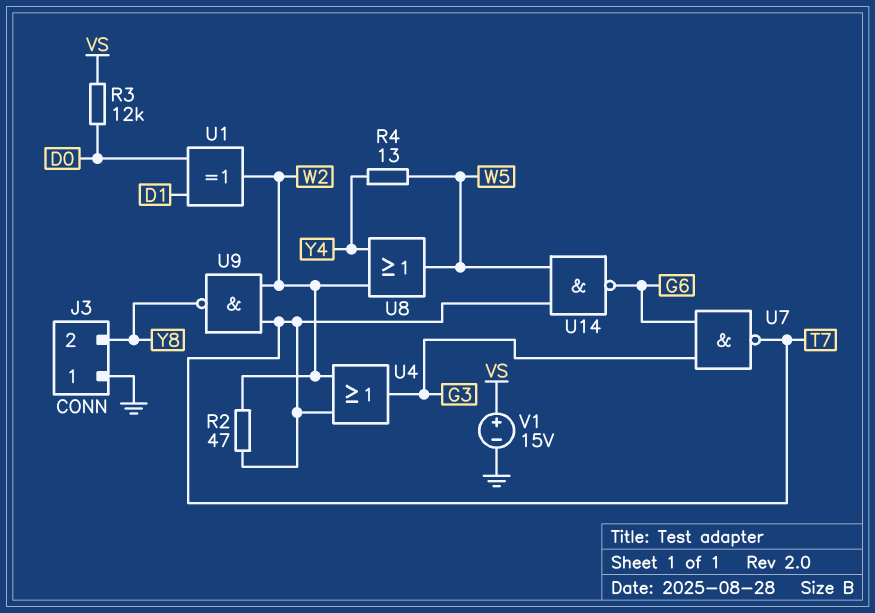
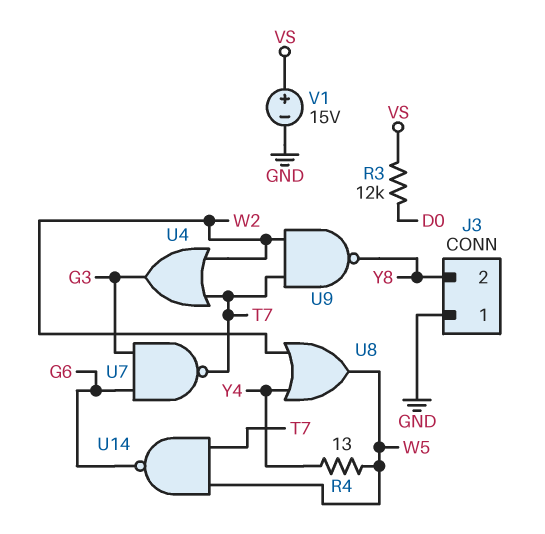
R2: 47 (T7, W2) -> none
U1: XOR (in D0, in D1, out W2) -> none

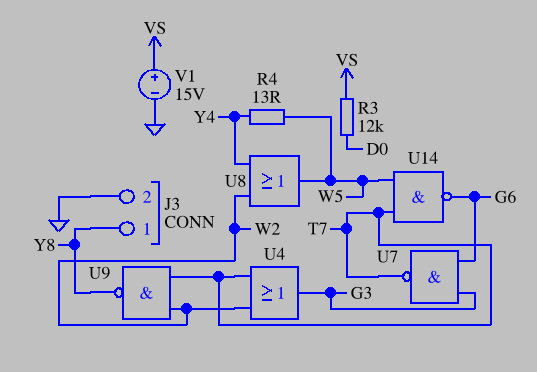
J3 pin 1: GND -> Y8
J3 pin 2: Y8 -> GND

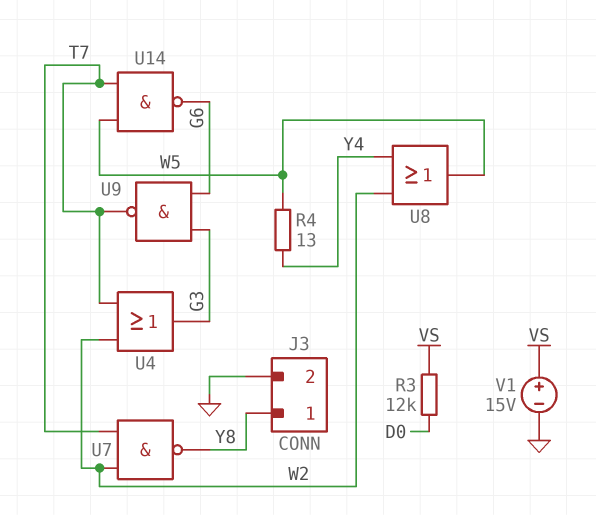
U7: NAND (in G3, in G6, out T7) -> NAND (in T7, in W2, out Y8)
U9: NAND (in T7, in W2, out Y8) -> NAND (in G3, in G6, out T7)

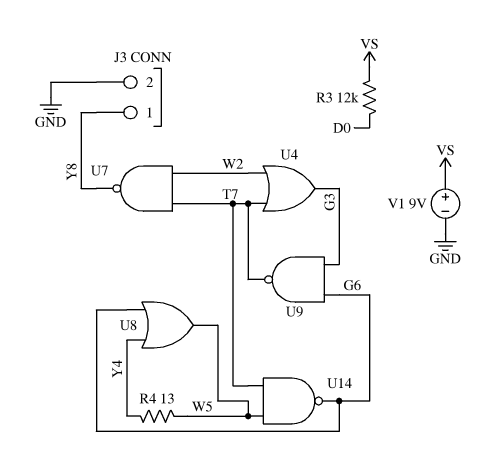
U8: OR (in W2, in Y4, out W5) -> OR (in G6, in Y4, out W5)
V1: 15V (plus VS, minus GND) -> 9V (plus VS, minus GND)

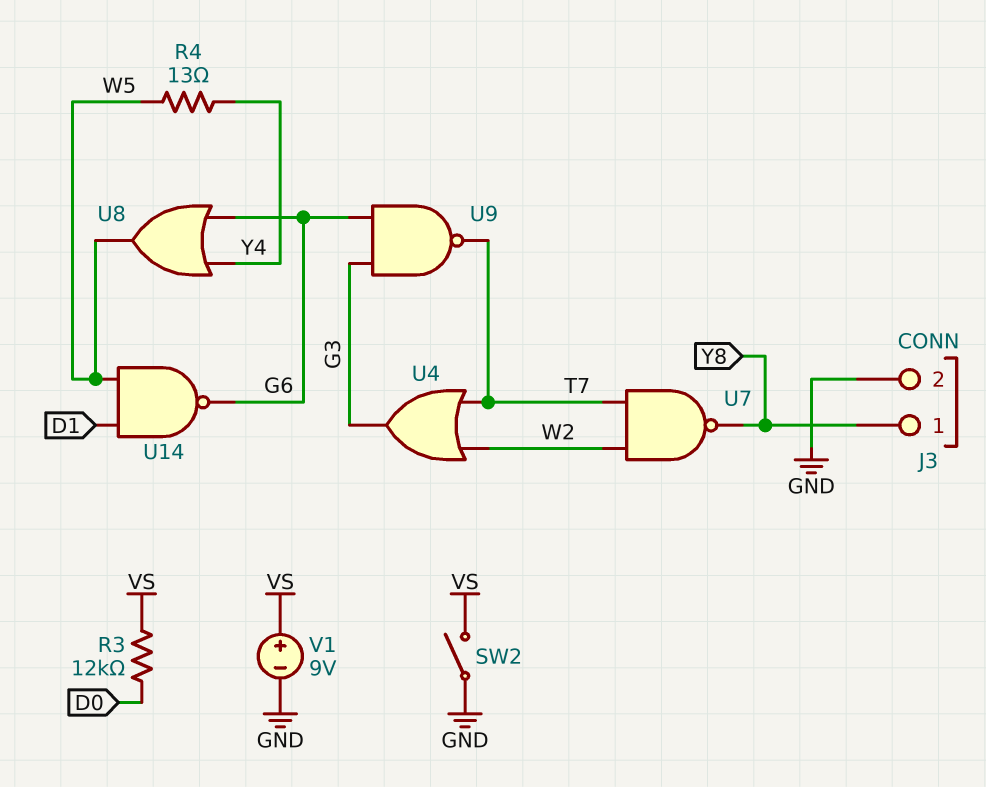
SW2: none -> switch (GND, VS)
U14: NAND (in T7, in W5, out G6) -> NAND (in D1, in W5, out G6)

